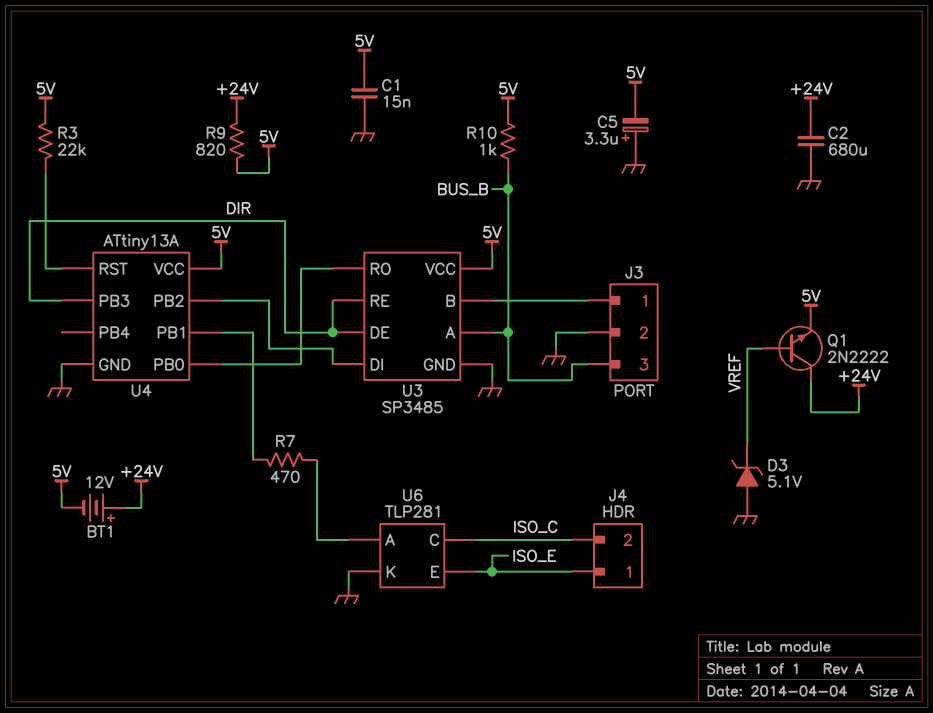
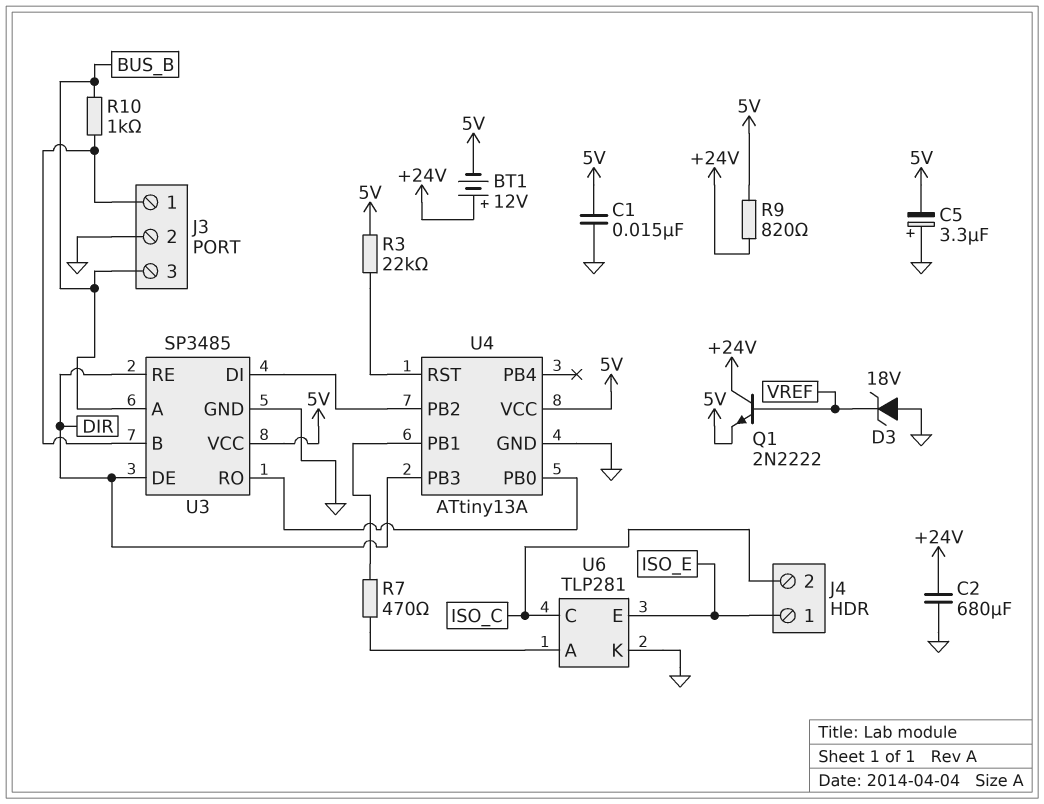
D3: zener 5.1V (A GND, K VREF) -> zener 18V (A GND, K VREF)
R10: 1k (5V, BUS_B) -> 1k (BUS_B, J3/1)

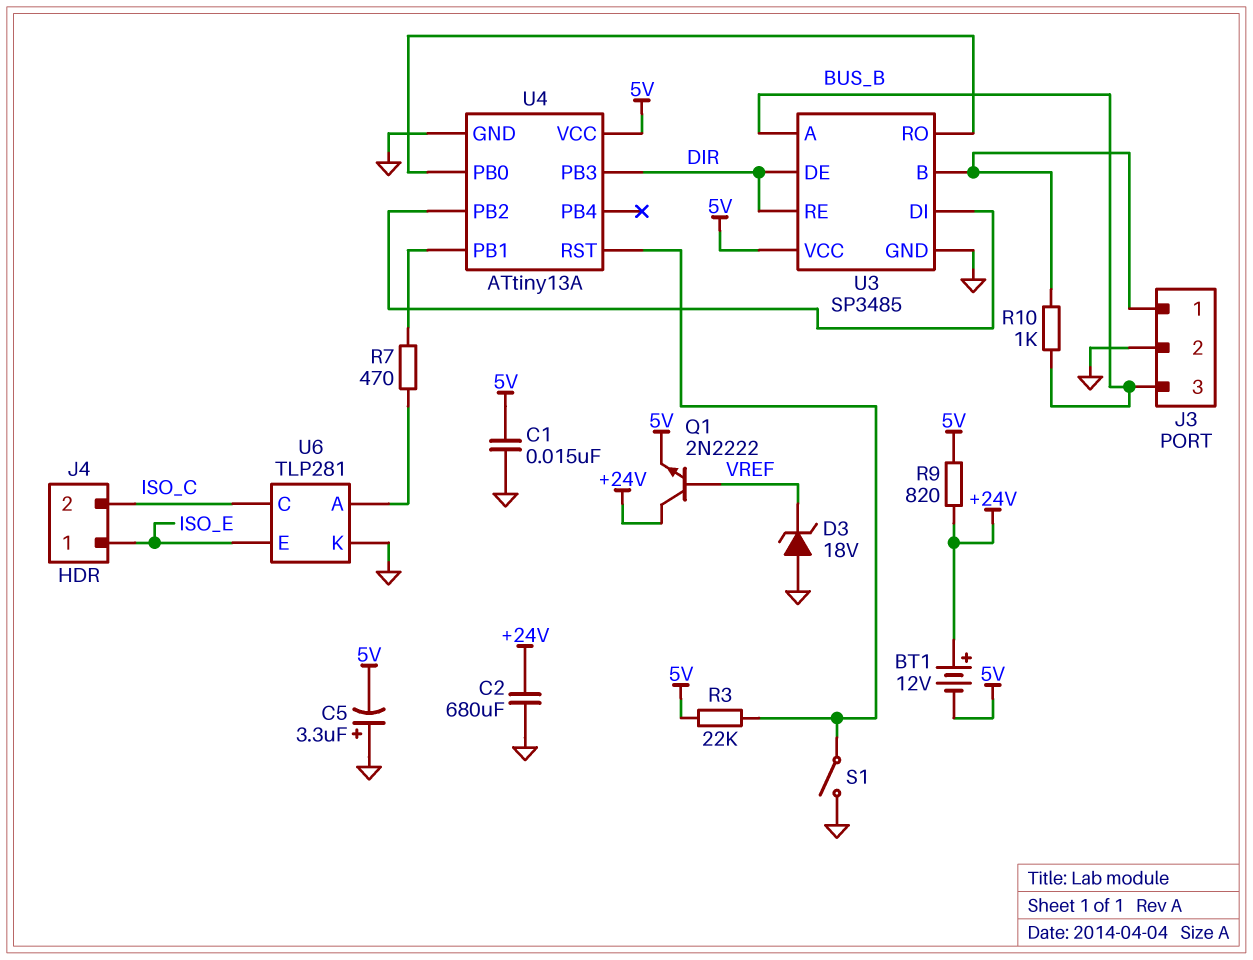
S1: none -> switch (GND, U4/RST)

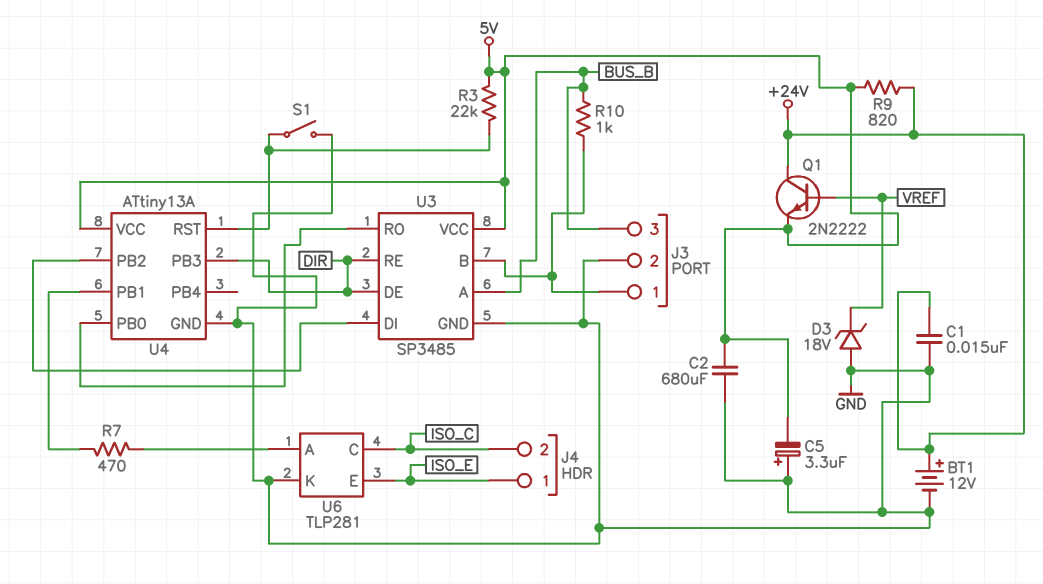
BT1: 12V (plus +24V, minus 5V) -> 12V (plus +24V, minus GND)
C1: 15nF (5V, GND) -> 15nF (+24V, GND)
C2: 680uF (+24V, GND) -> 680uF (5V, GND)

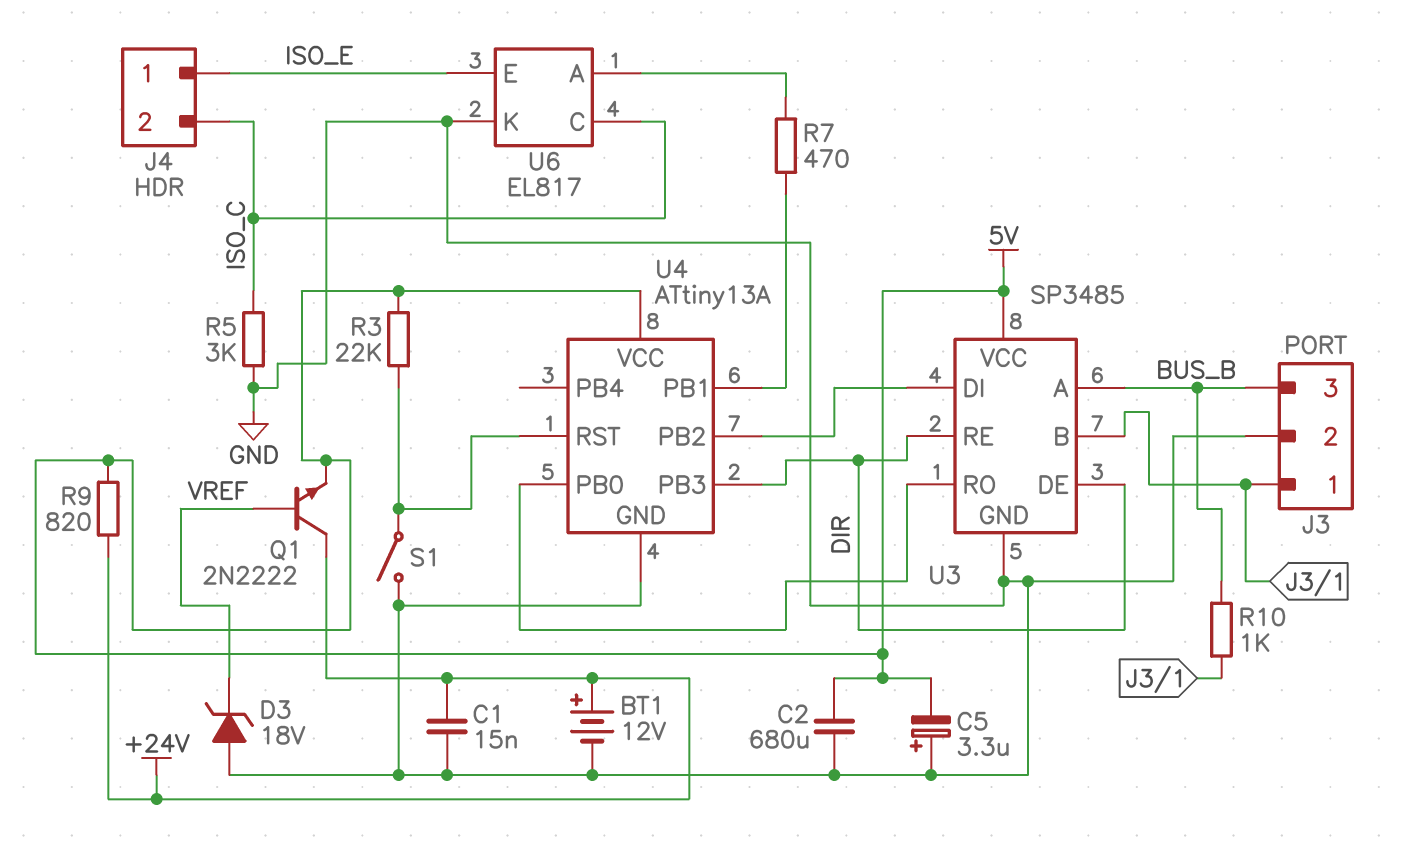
R5: none -> 3k (GND, ISO_C)
U6: TLP281 -> EL817

